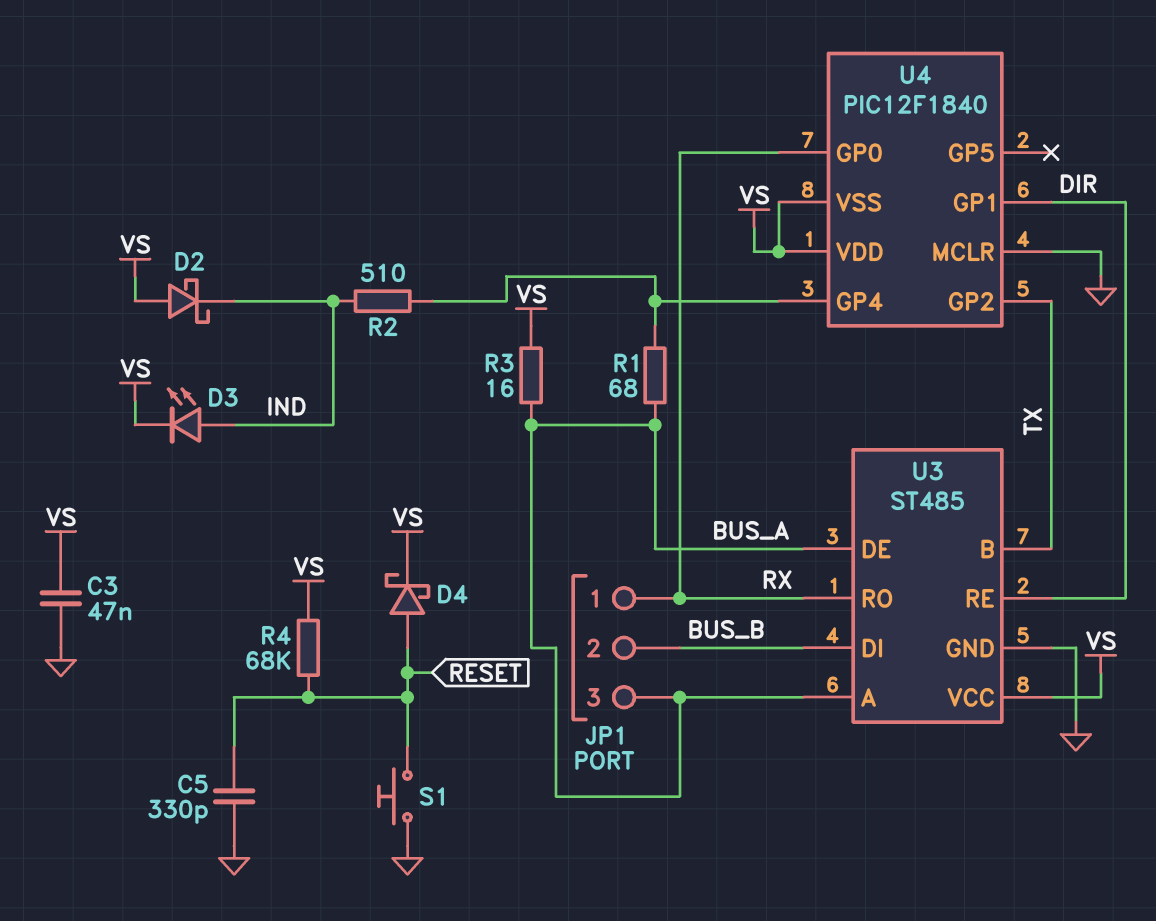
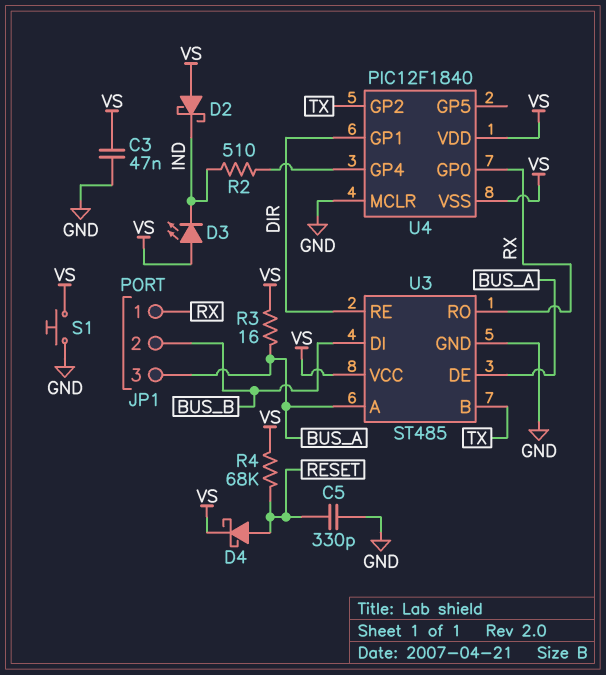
D3: LED (A IND, K VS) -> LED (A VS, K IND)
R1: 68 (BUS_A, U4/GP4) -> none
S1: button (GND, RESET) -> button (GND, VS)

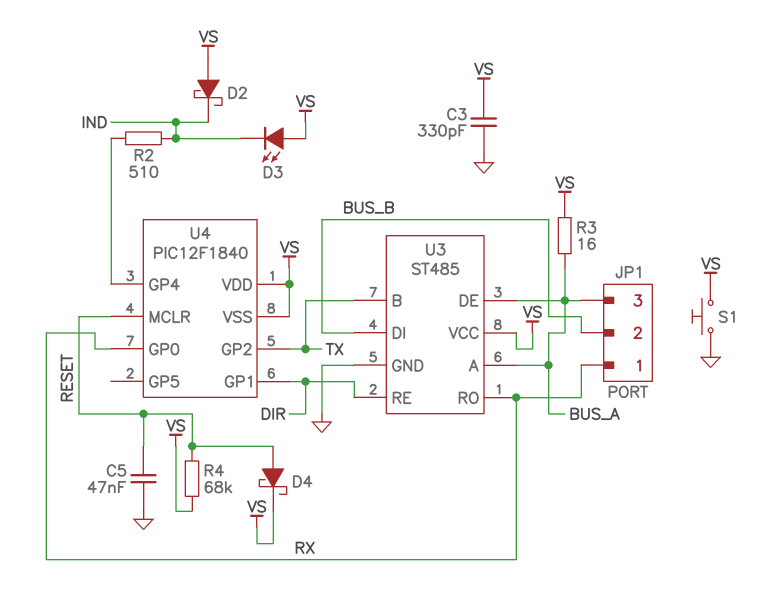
C3: 47nF (GND, VS) -> 330pF (GND, VS)
C5: 330pF (GND, RESET) -> 47nF (GND, RESET)
U4 pin MCLR: GND -> RESET

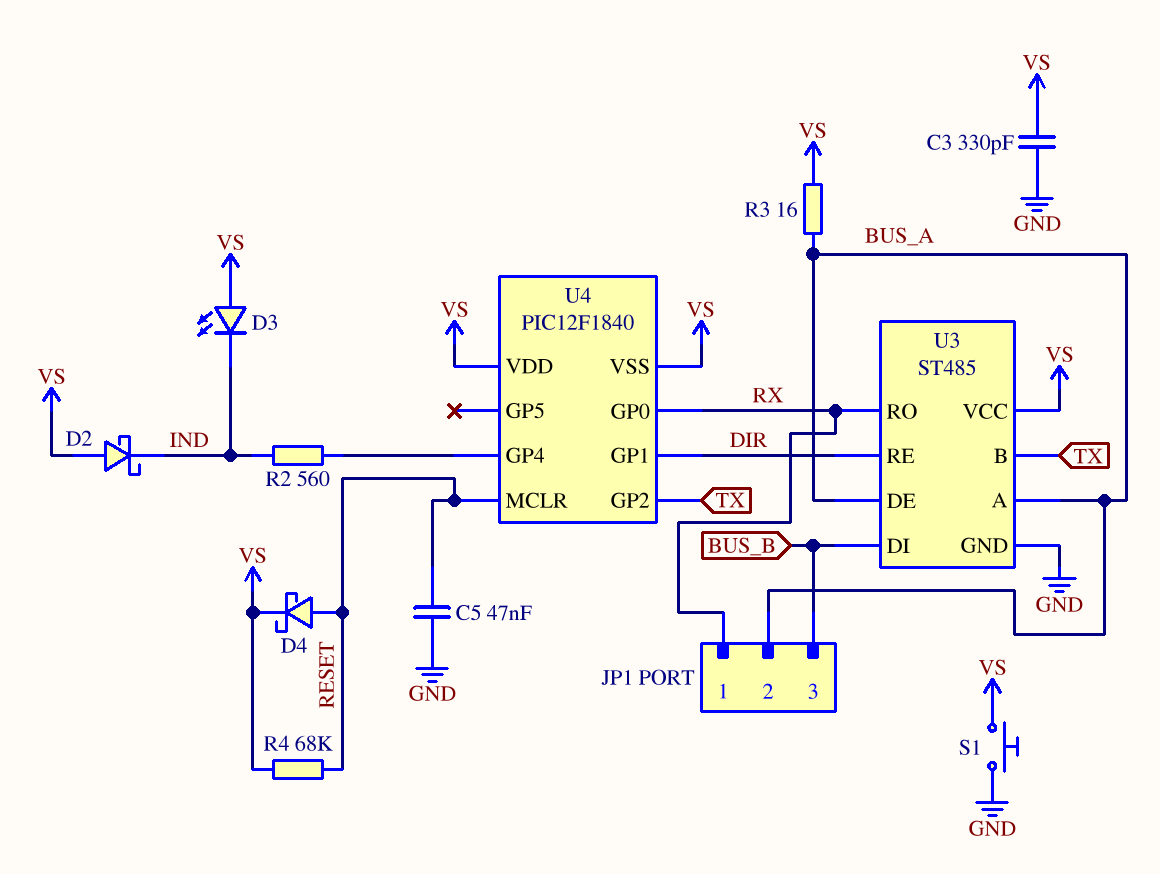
JP1 pin 2: BUS_B -> BUS_A
JP1 pin 3: BUS_A -> BUS_B
R2: 510 (IND, U4/GP4) -> 560 (IND, U4/GP4)

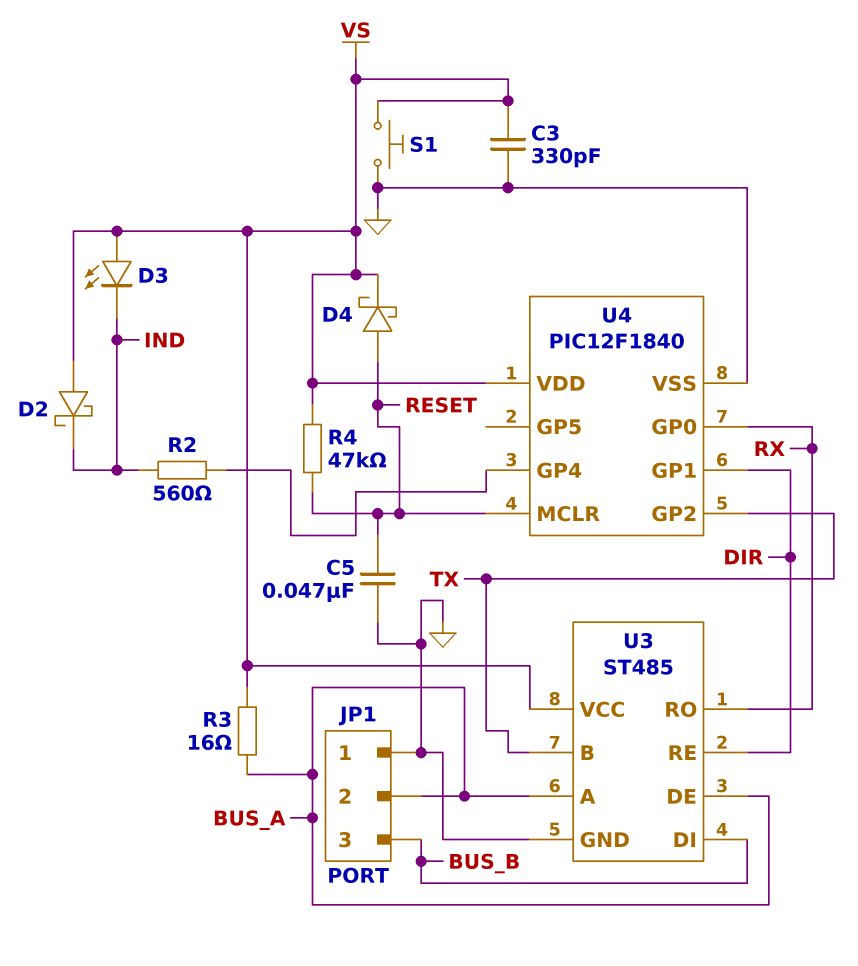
JP1 pin 1: RX -> GND
R4: 68k (RESET, VS) -> 47k (RESET, VS)
U4 pin VSS: VS -> GND

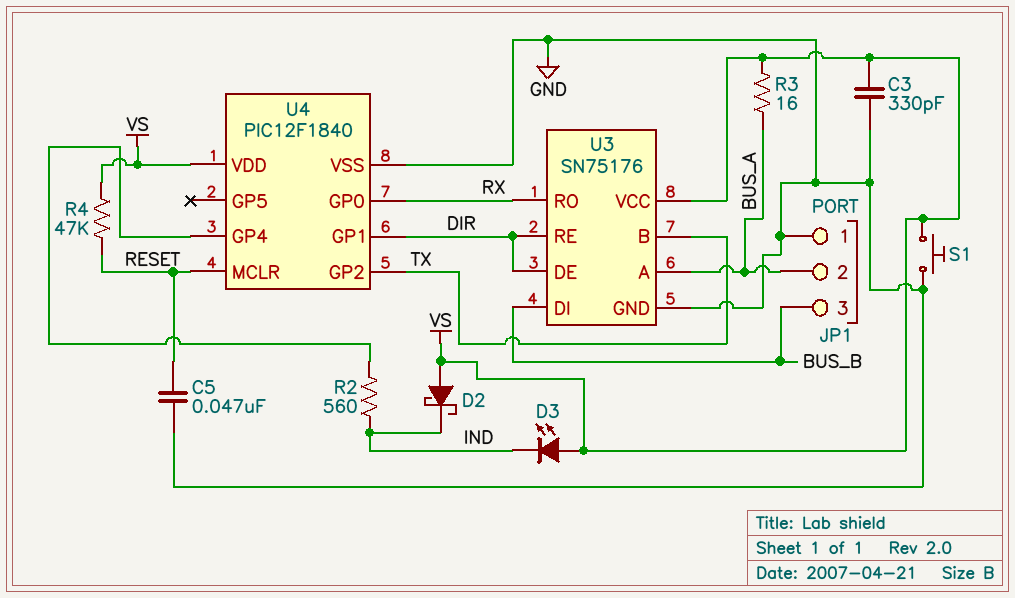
D4: schottky (A RESET, K VS) -> none
U3: ST485 -> SN75176
U3 pin DE: BUS_A -> DIR

